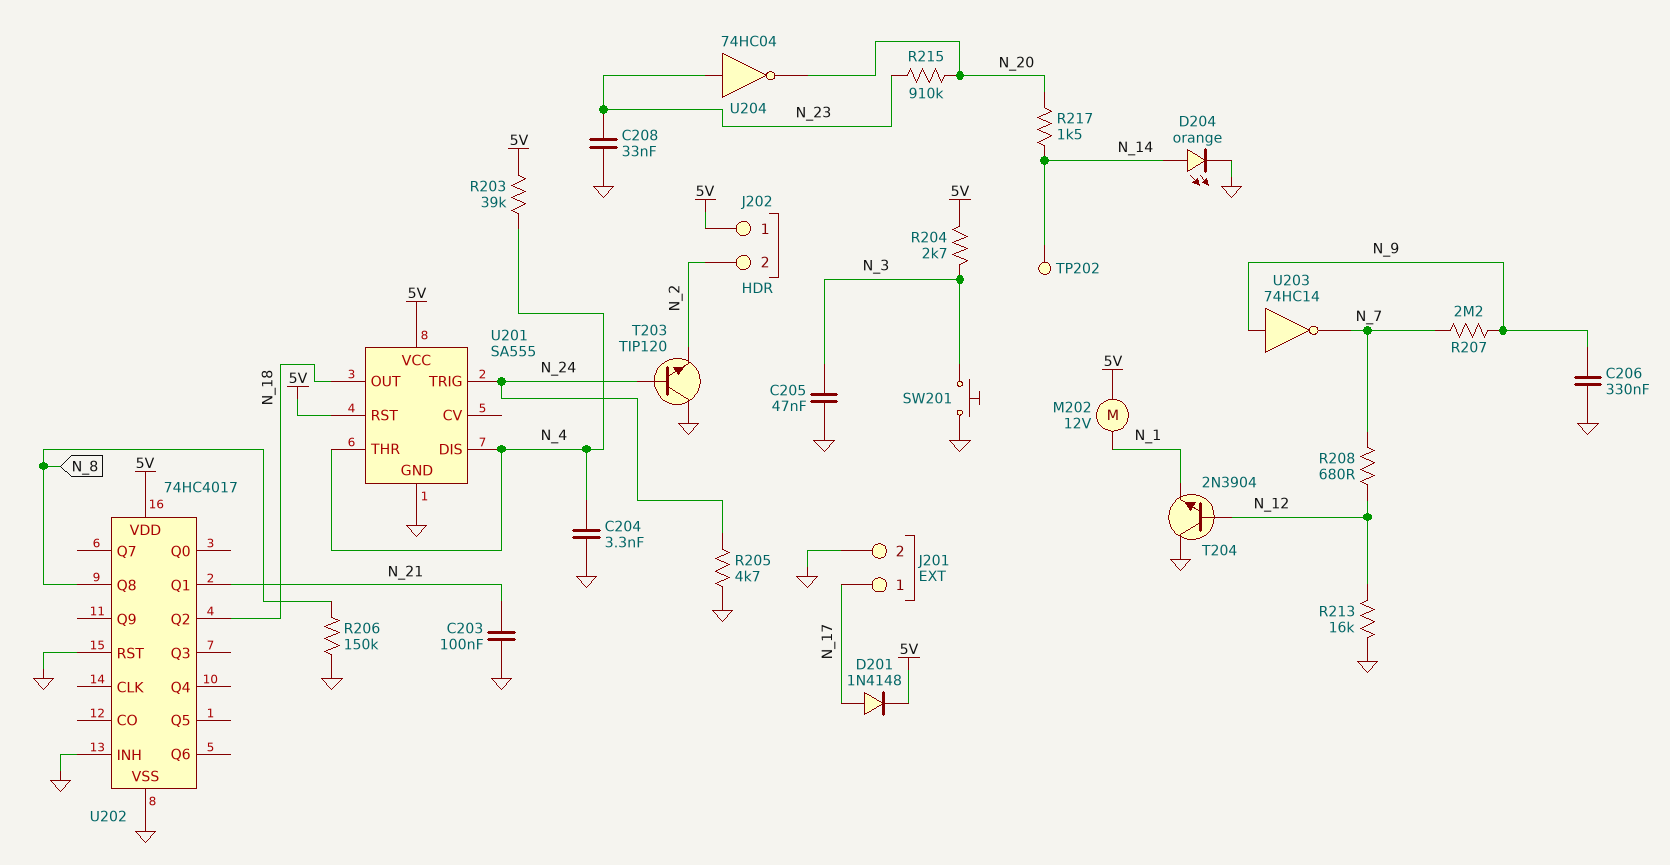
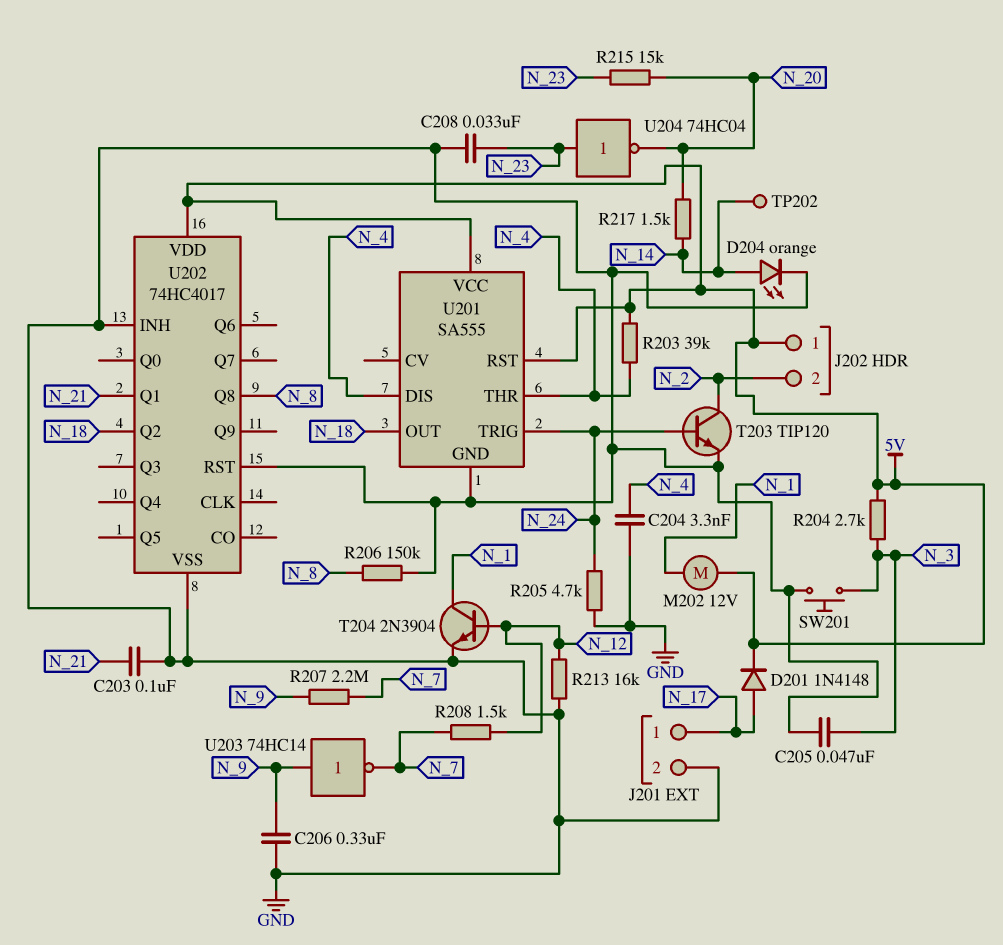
R208: 680 (N_7, N_12) -> 1.5k (N_7, N_12)
R215: 910k (N_20, N_23) -> 15k (N_20, N_23)
T203: NPN TIP120 (B N_24, C GND, E N_2) -> NPN TIP120 (B N_24, C N_2, E GND)
T204: NPN 2N3904 (B N_12, C GND, E N_1) -> NPN 2N3904 (B N_12, C N_1, E GND)

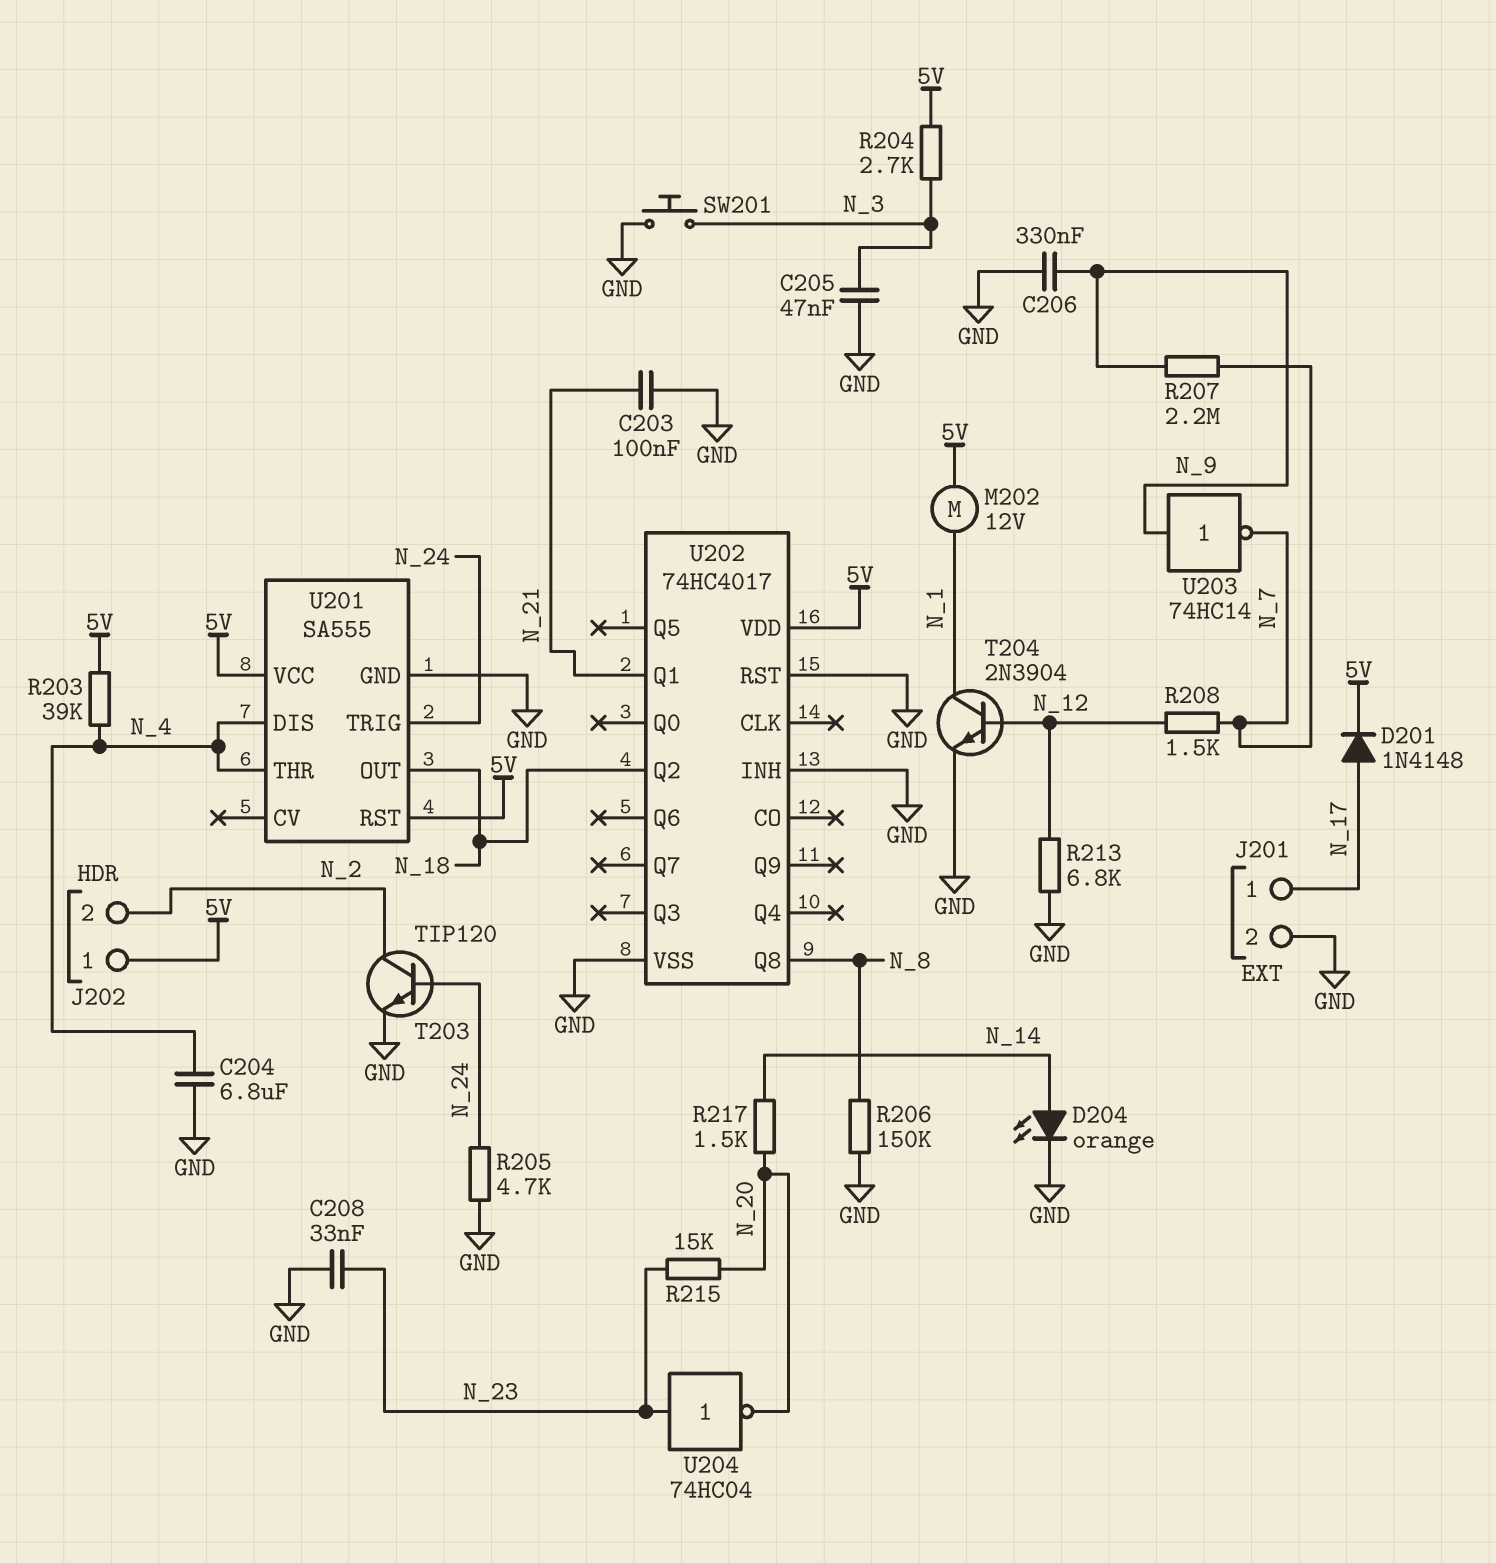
C204: 3.3nF (GND, N_4) -> 6.8uF (GND, N_4)
R213: 16k (GND, N_12) -> 6.8k (GND, N_12)
TP202: test point (N_14) -> none

